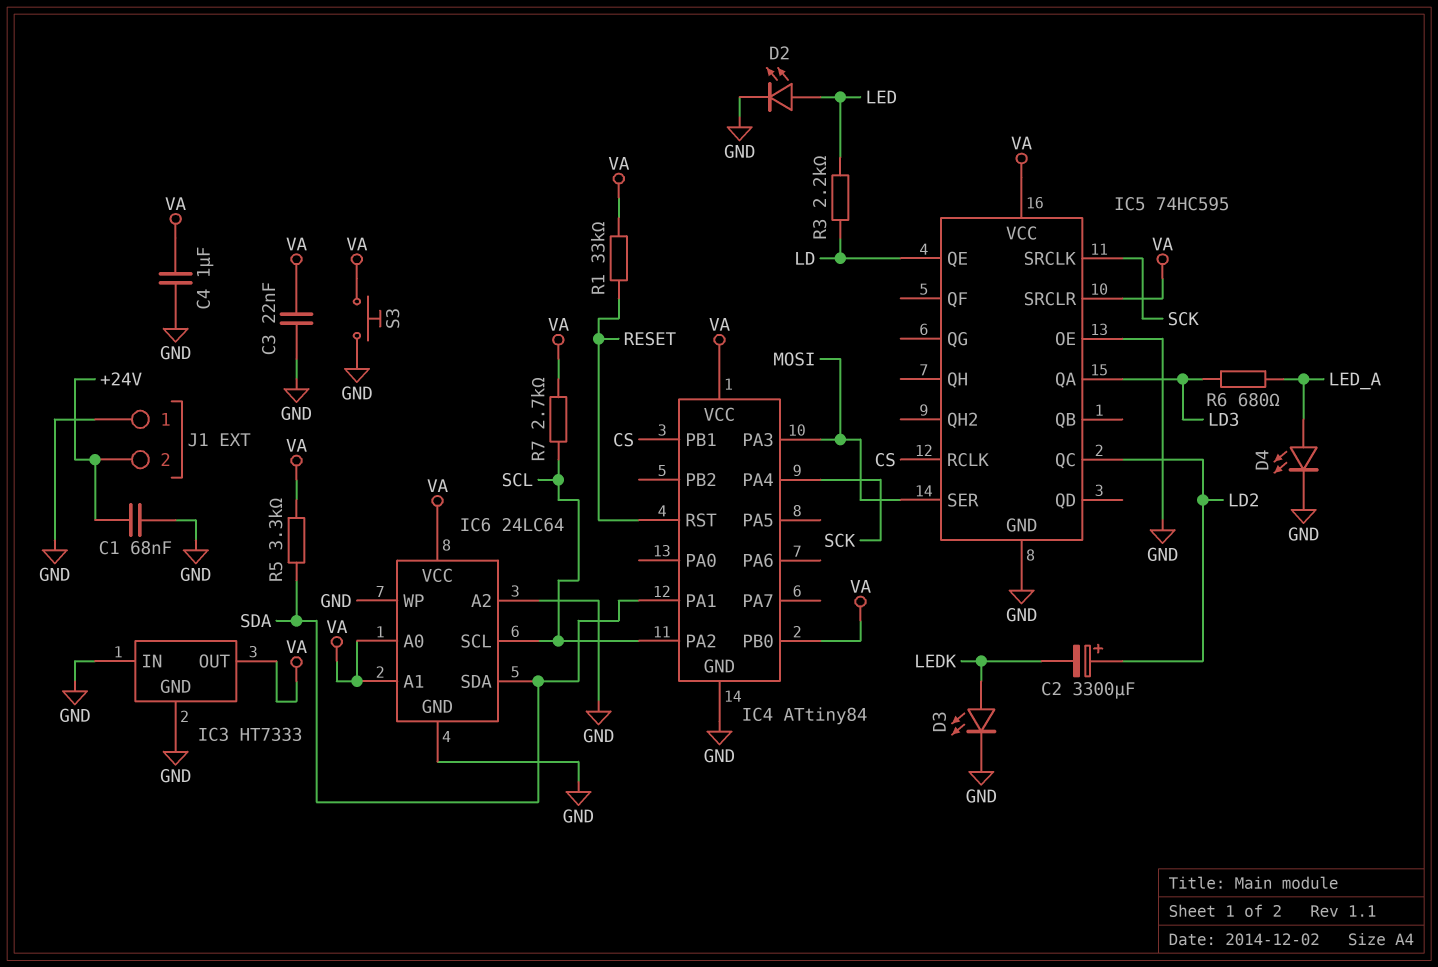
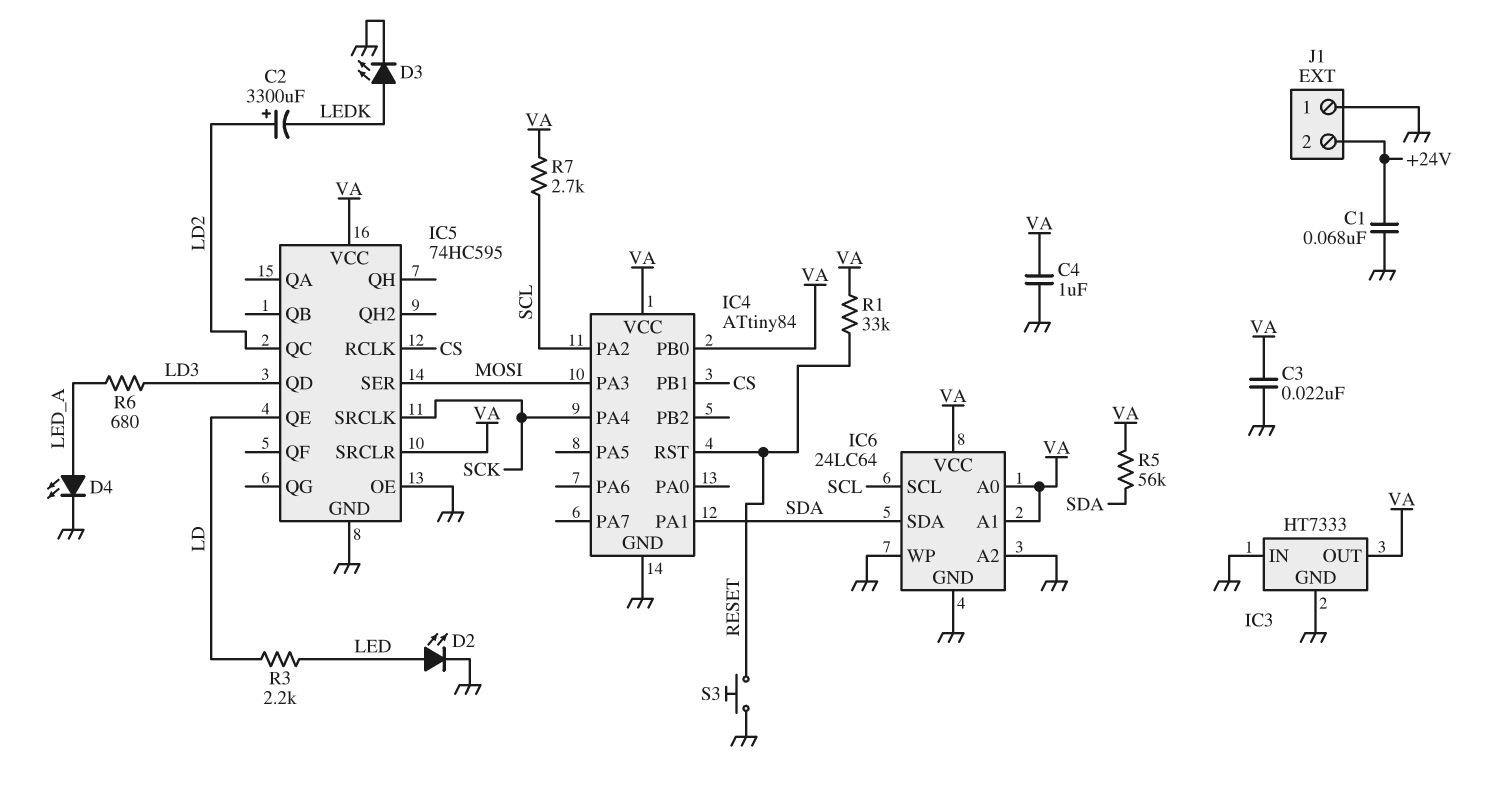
IC5 pin QA: LD3 -> none
IC5 pin QD: none -> LD3
R5: 3.3k (SDA, VA) -> 56k (SDA, VA)
S3: button (GND, VA) -> button (GND, RESET)

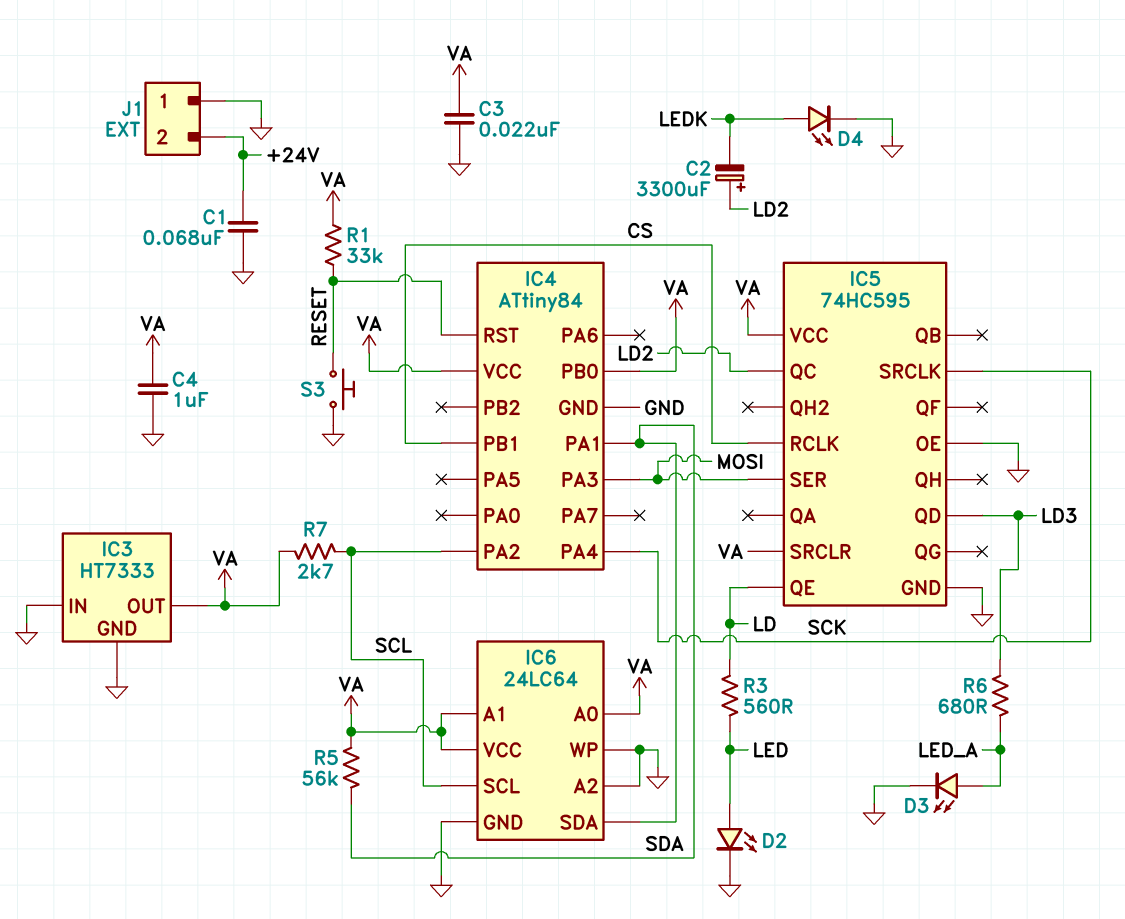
D3: LED (A LEDK, K GND) -> LED (A LED_A, K GND)
D4: LED (A LED_A, K GND) -> LED (A LEDK, K GND)
R3: 2.2k (LD, LED) -> 560 (LD, LED)

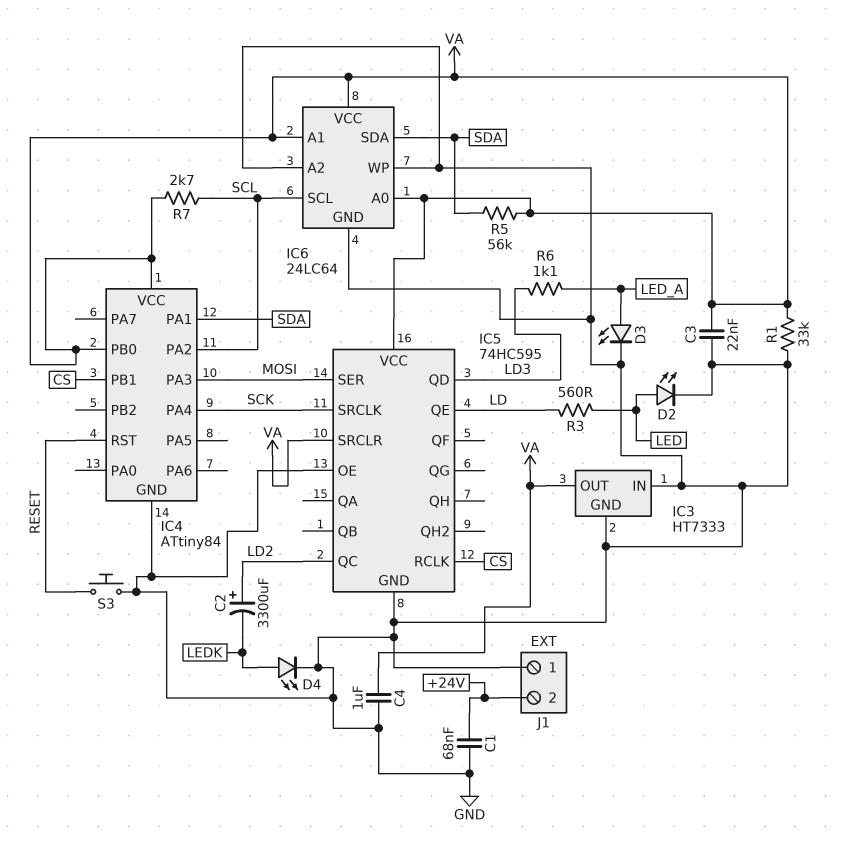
R1: 33k (RESET, VA) -> 33k (GND, VA)
R6: 680 (LD3, LED_A) -> 1.1k (LD3, LED_A)

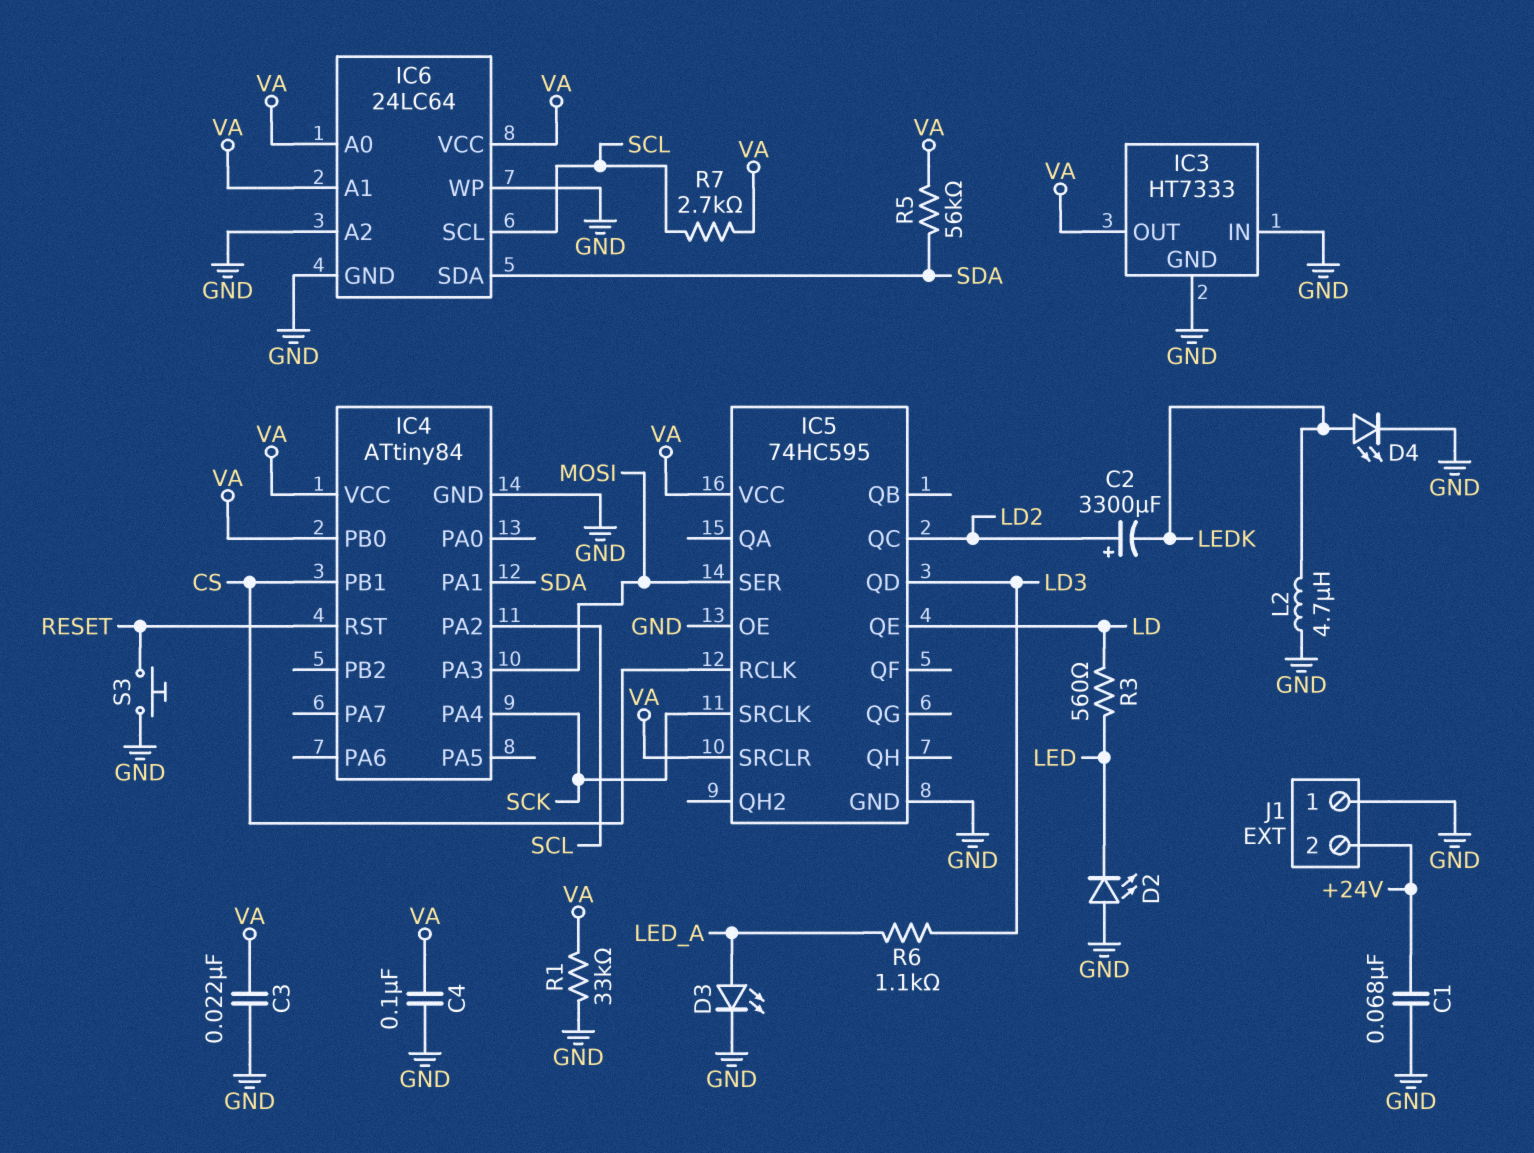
C4: 1uF (GND, VA) -> 100nF (GND, VA)
D2: LED (A LED, K GND) -> LED (A GND, K LED)
L2: none -> 4.7uH (GND, LEDK)

